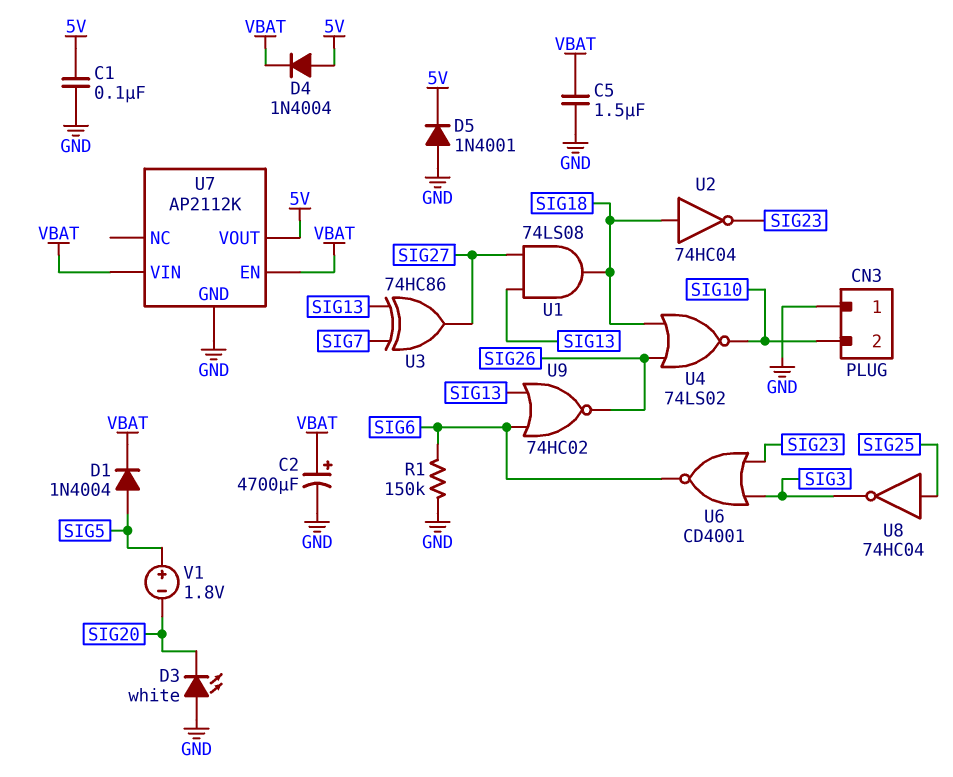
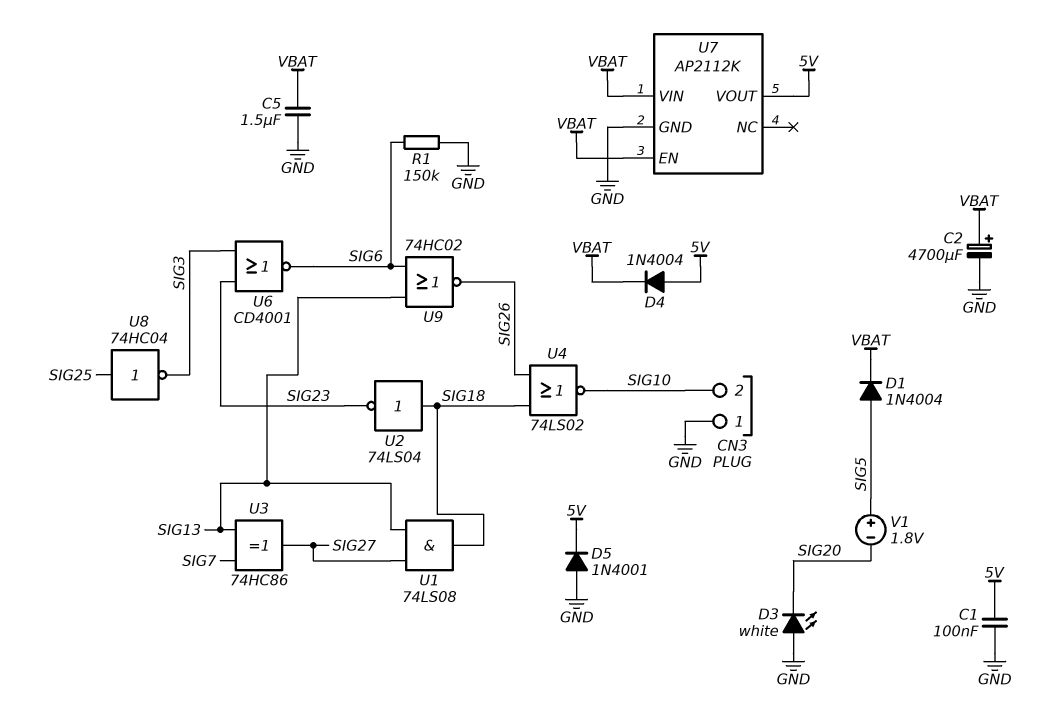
U2: NOT 74HC04 (in SIG18, out SIG23) -> NOT 74LS04 (in SIG18, out SIG23)

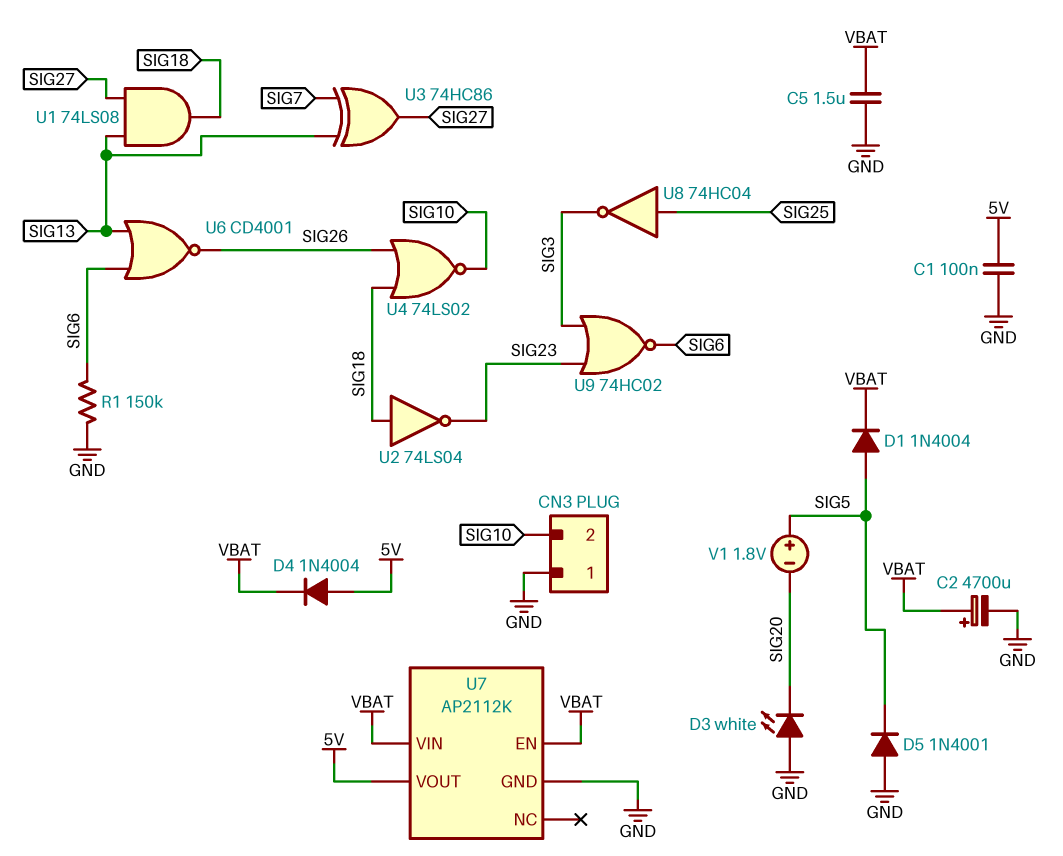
D5: diode 1N4001 (A GND, K 5V) -> diode 1N4001 (A GND, K SIG5)
U6: NOR CD4001 (in SIG3, in SIG23, out SIG6) -> NOR CD4001 (in SIG6, in SIG13, out SIG26)
U9: NOR 74HC02 (in SIG6, in SIG13, out SIG26) -> NOR 74HC02 (in SIG3, in SIG23, out SIG6)

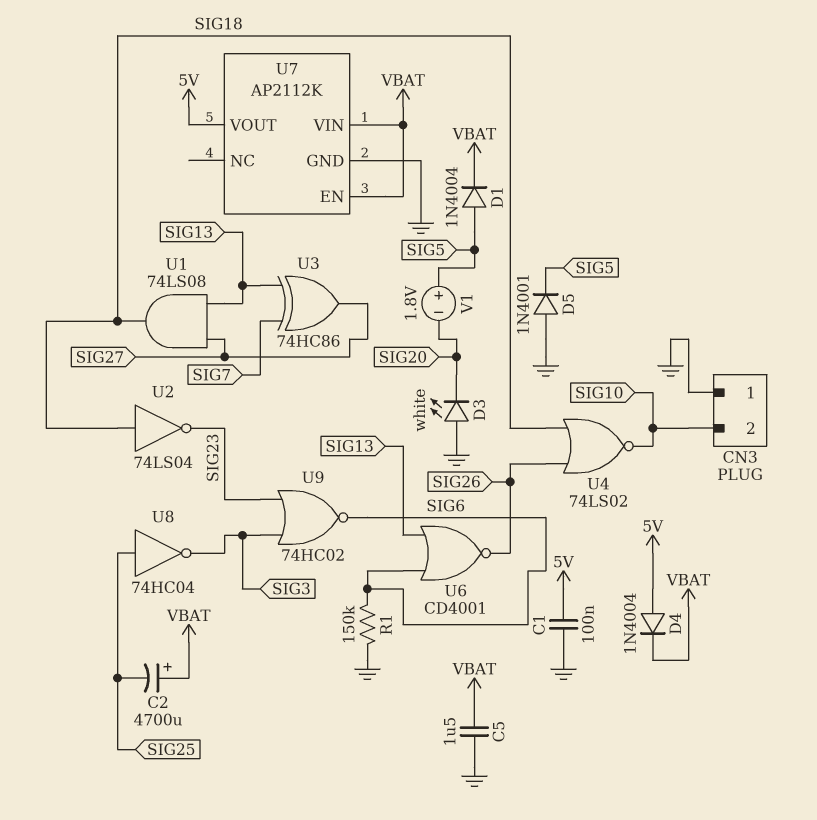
C2: 4700uF (plus VBAT, minus GND) -> 4700uF (plus VBAT, minus SIG25)

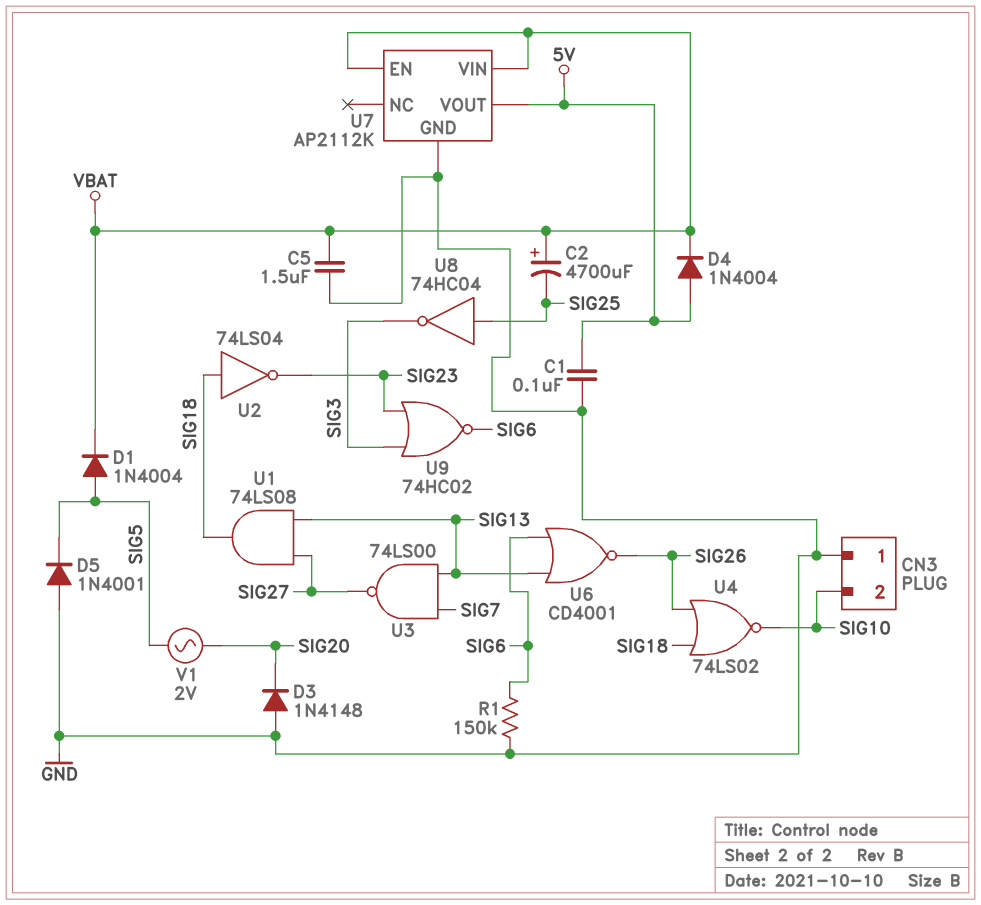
D3: LED white (A GND, K SIG20) -> diode 1N4148 (A GND, K SIG20)
U3: XOR 74HC86 (in SIG7, in SIG13, out SIG27) -> NAND 74LS00 (in SIG7, in SIG13, out SIG27)
V1: 1.8V (plus SIG5, minus SIG20) -> AC 2V (SIG5, SIG20)

